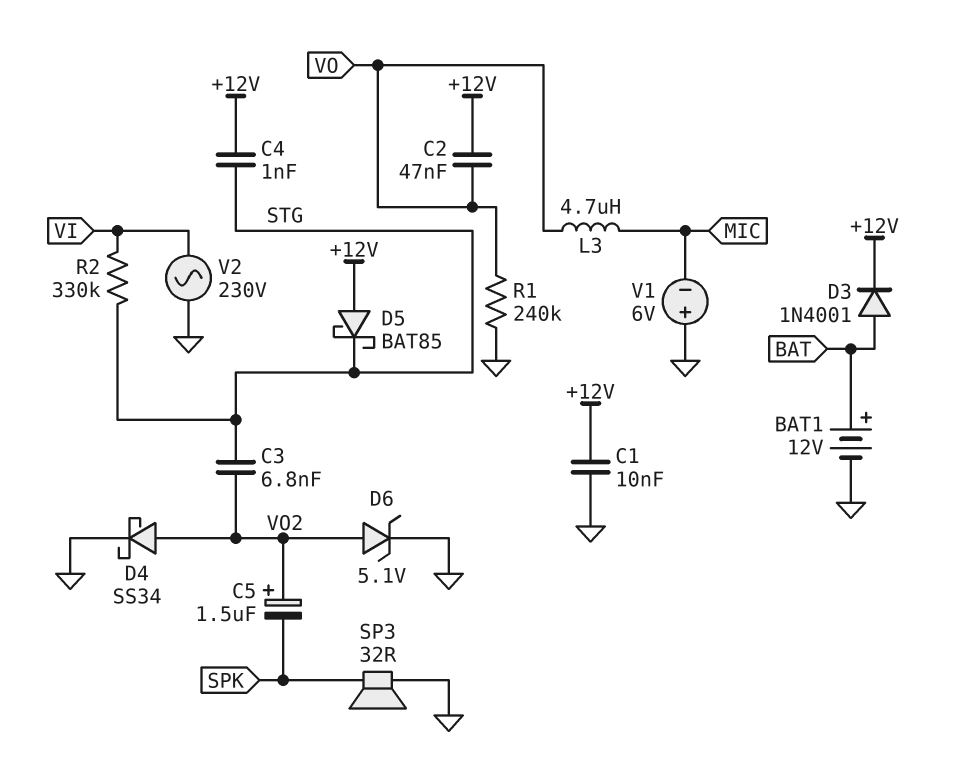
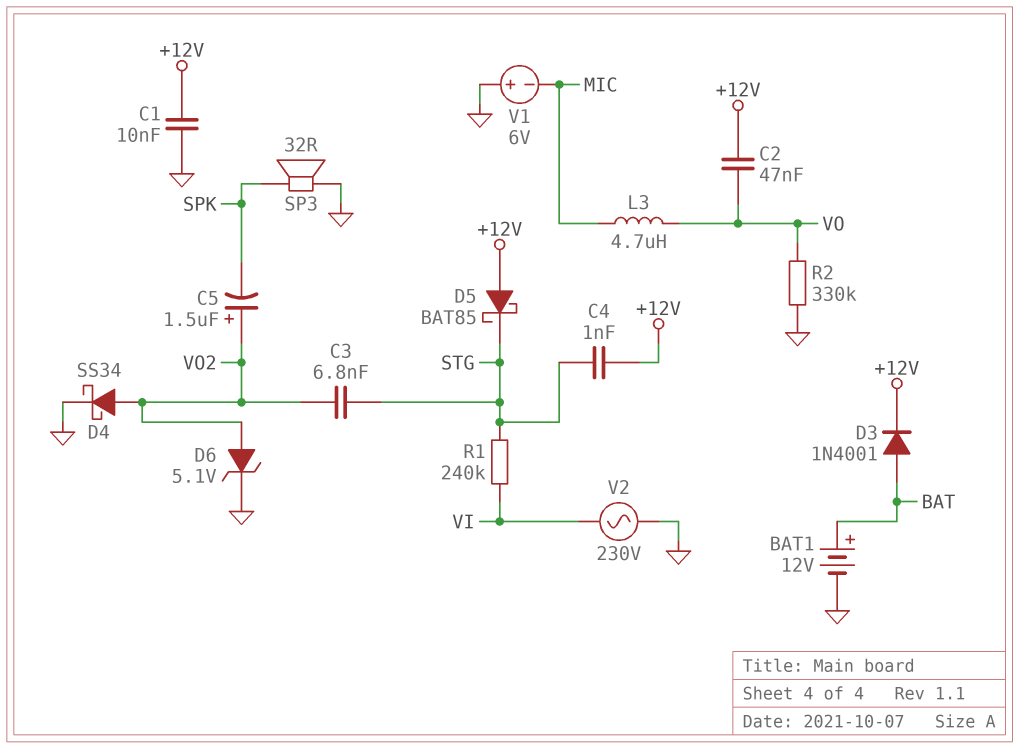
R1: 240k (GND, VO) -> 240k (STG, VI)
R2: 330k (STG, VI) -> 330k (GND, VO)

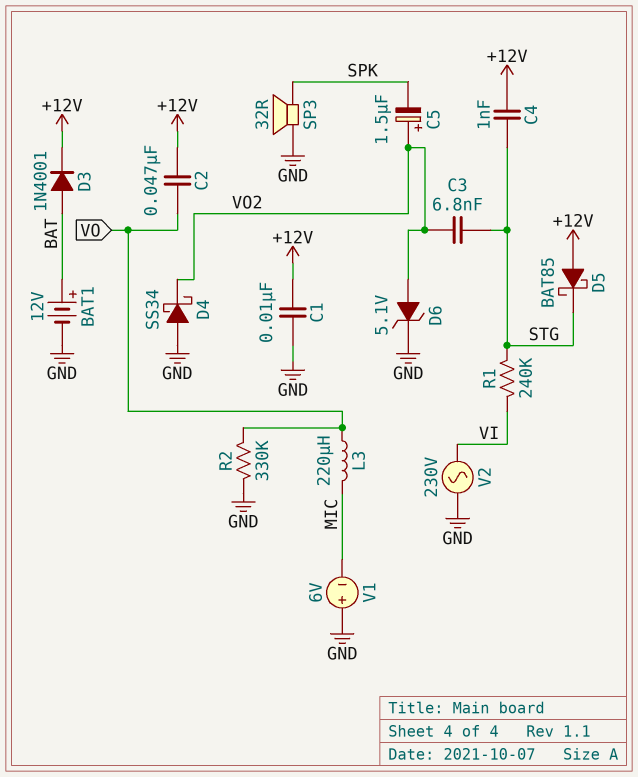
D4: schottky SS34 (A VO2, K GND) -> schottky SS34 (A GND, K VO2)
L3: 4.7uH (MIC, VO) -> 220uH (MIC, VO)

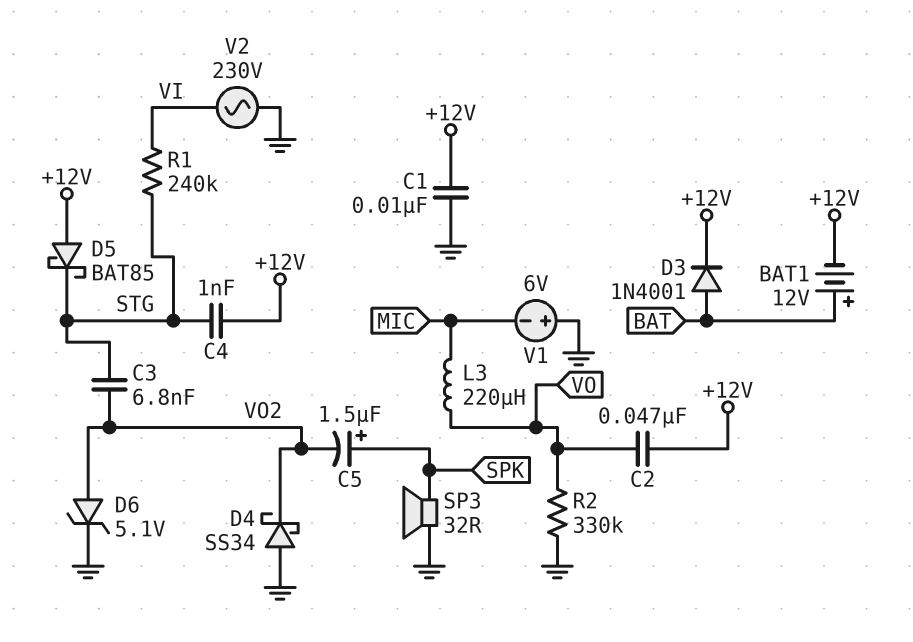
BAT1: 12V (plus BAT, minus GND) -> 12V (plus BAT, minus +12V)
C5: 1.5uF (plus VO2, minus SPK) -> 1.5uF (plus SPK, minus VO2)

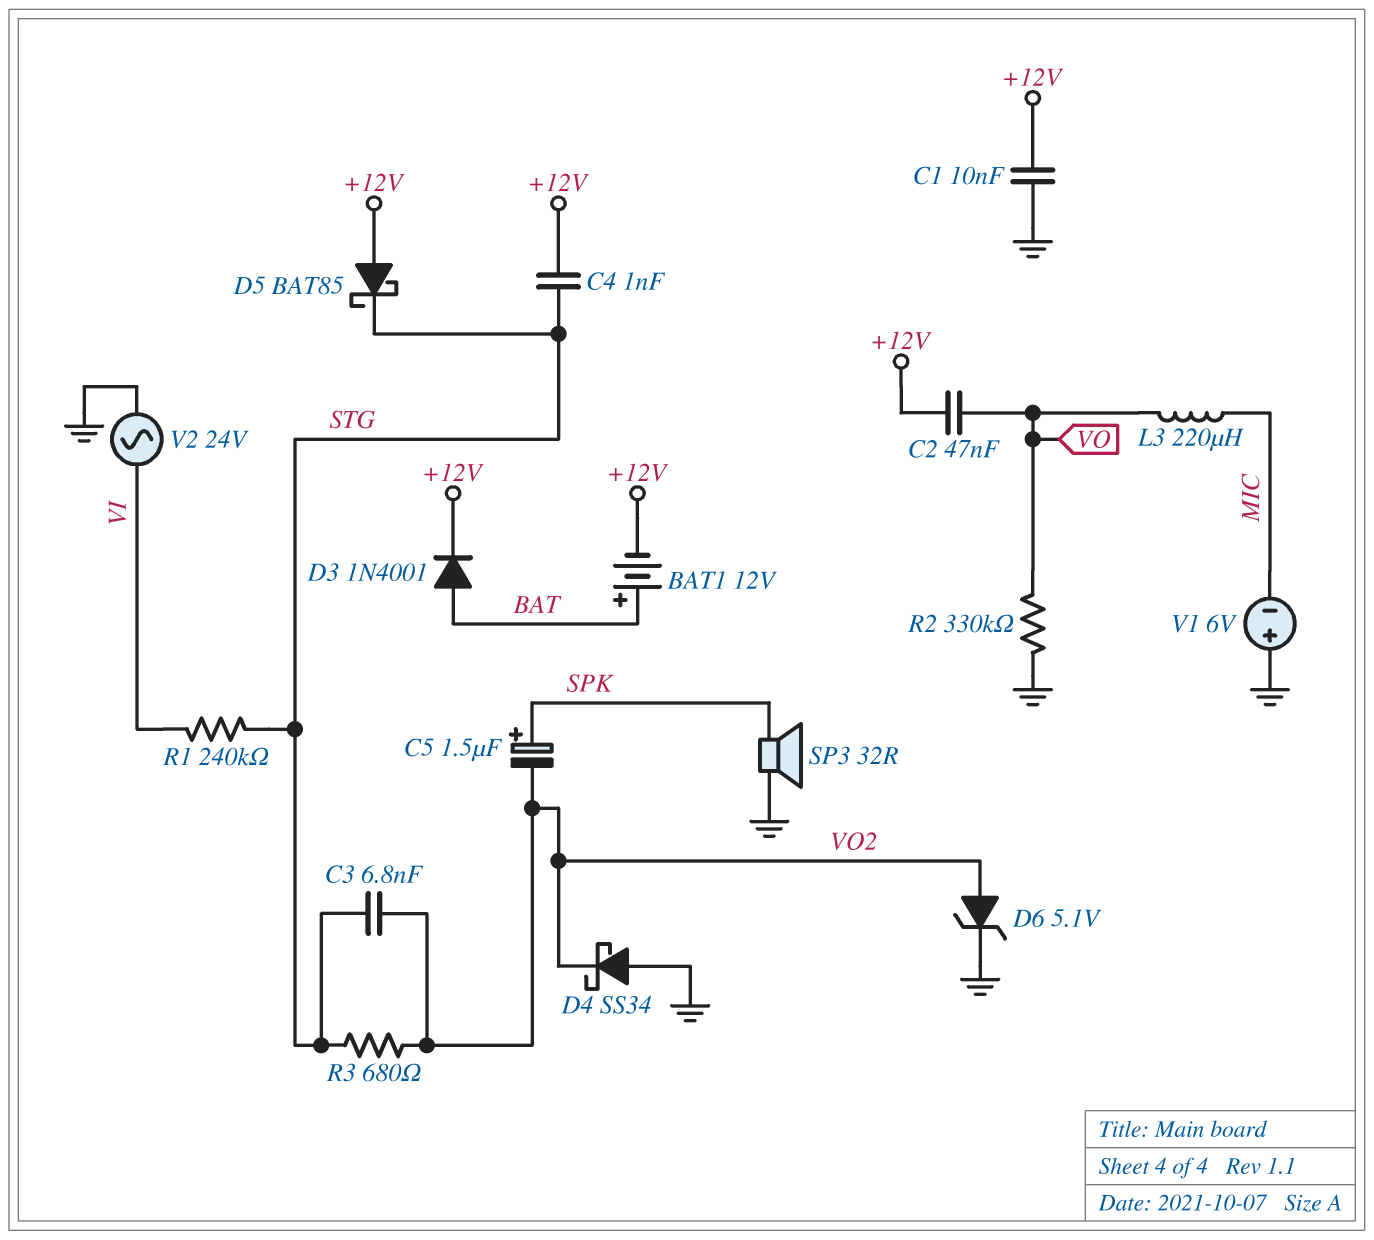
R3: none -> 680 (STG, VO2)
V2: AC 230V (GND, VI) -> AC 24V (GND, VI)

